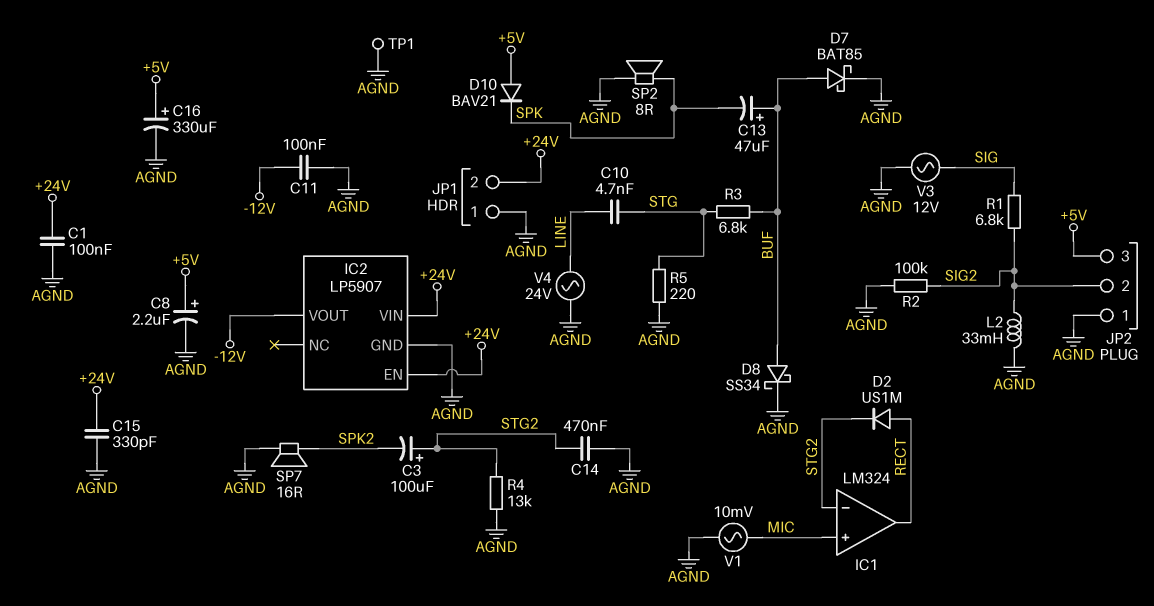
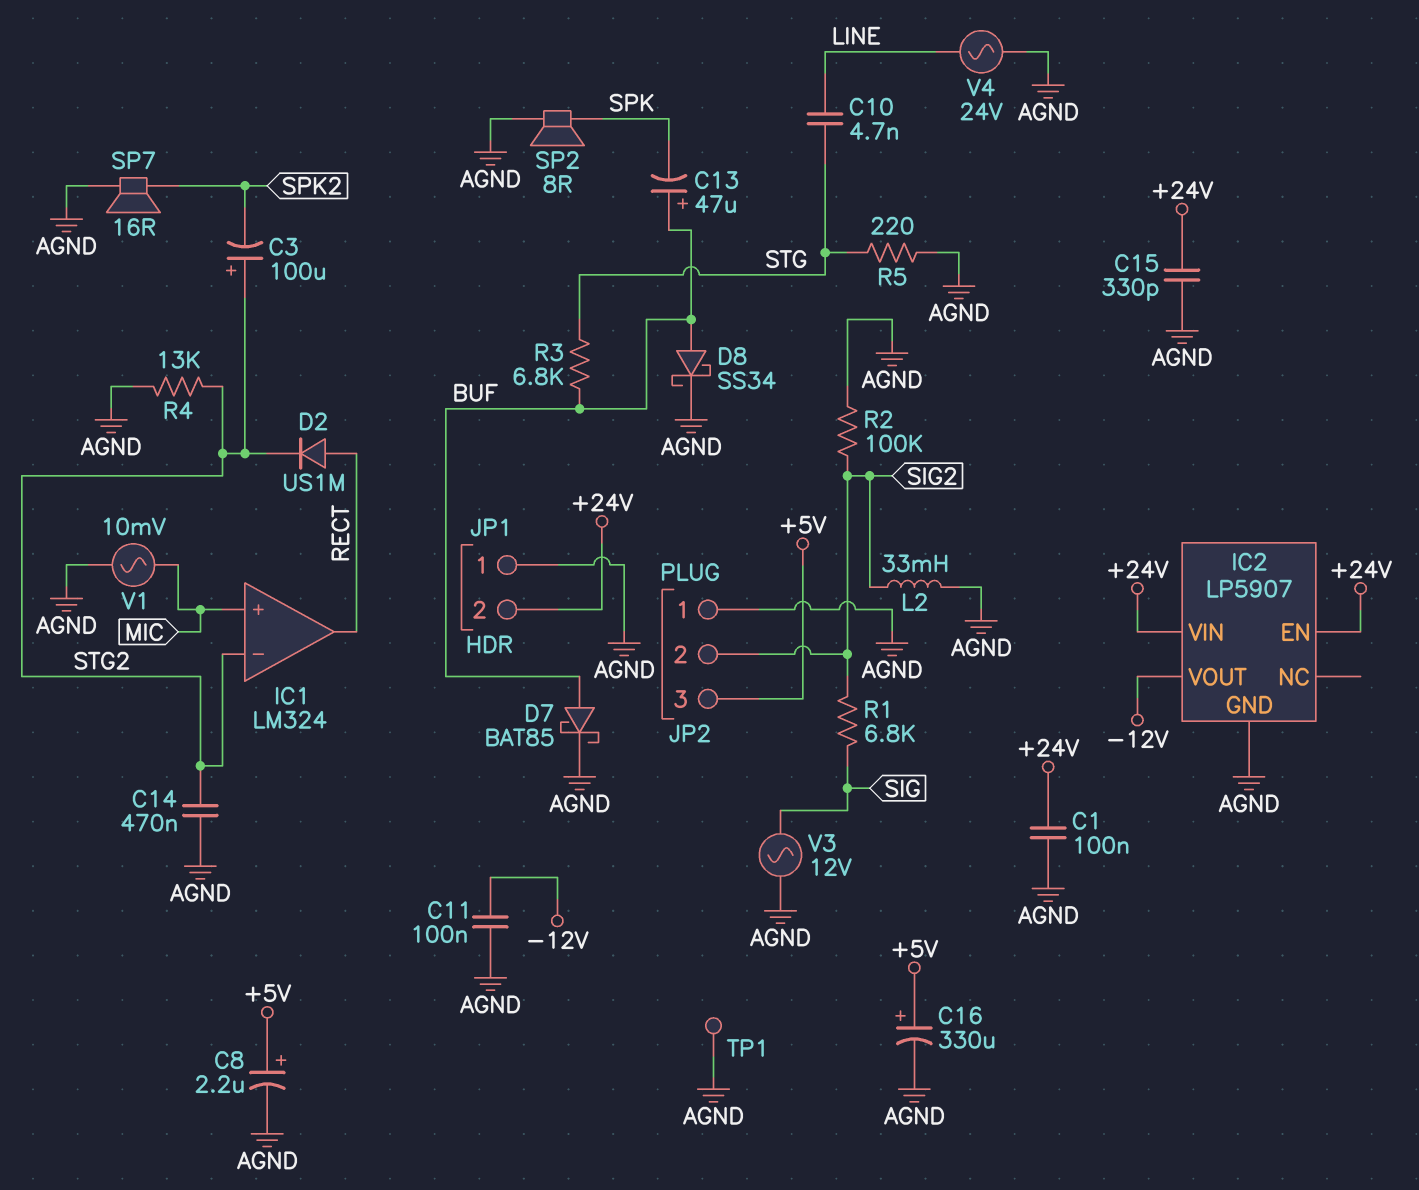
D10: diode BAV21 (A +5V, K SPK) -> none

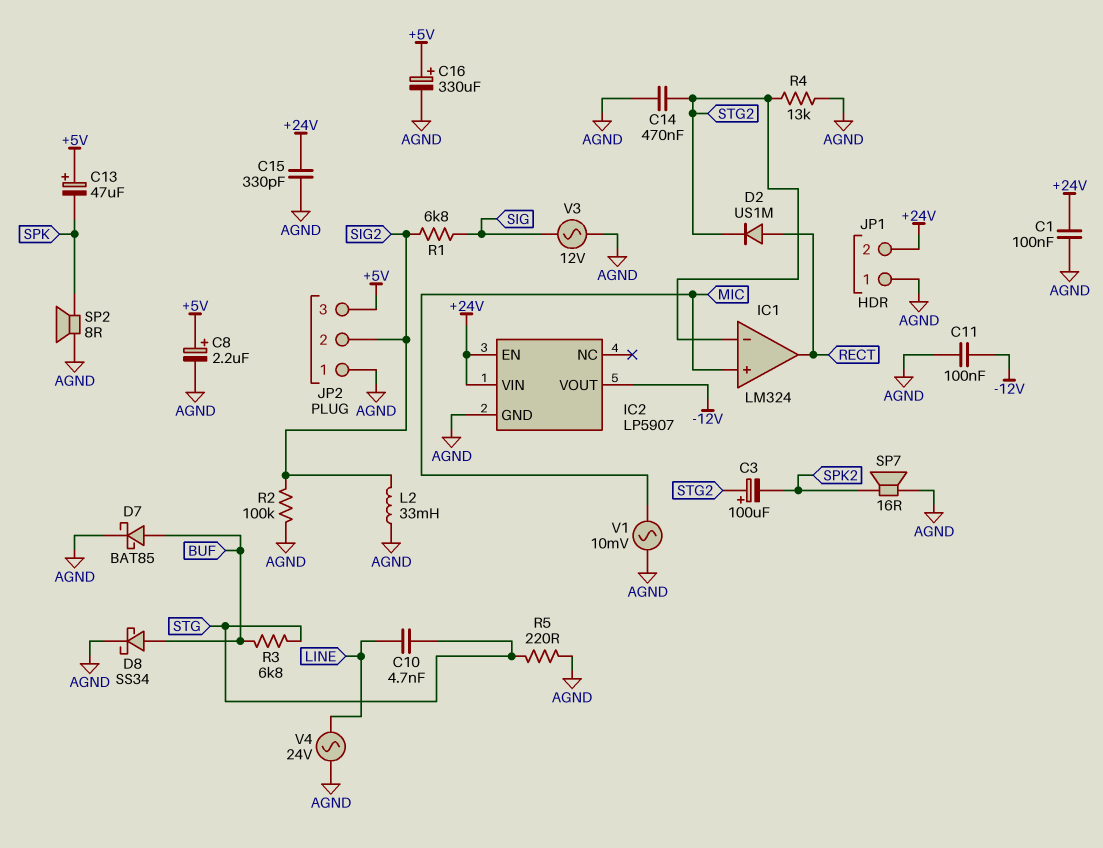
C13: 47uF (plus BUF, minus SPK) -> 47uF (plus +5V, minus SPK)
TP1: test point (AGND) -> none

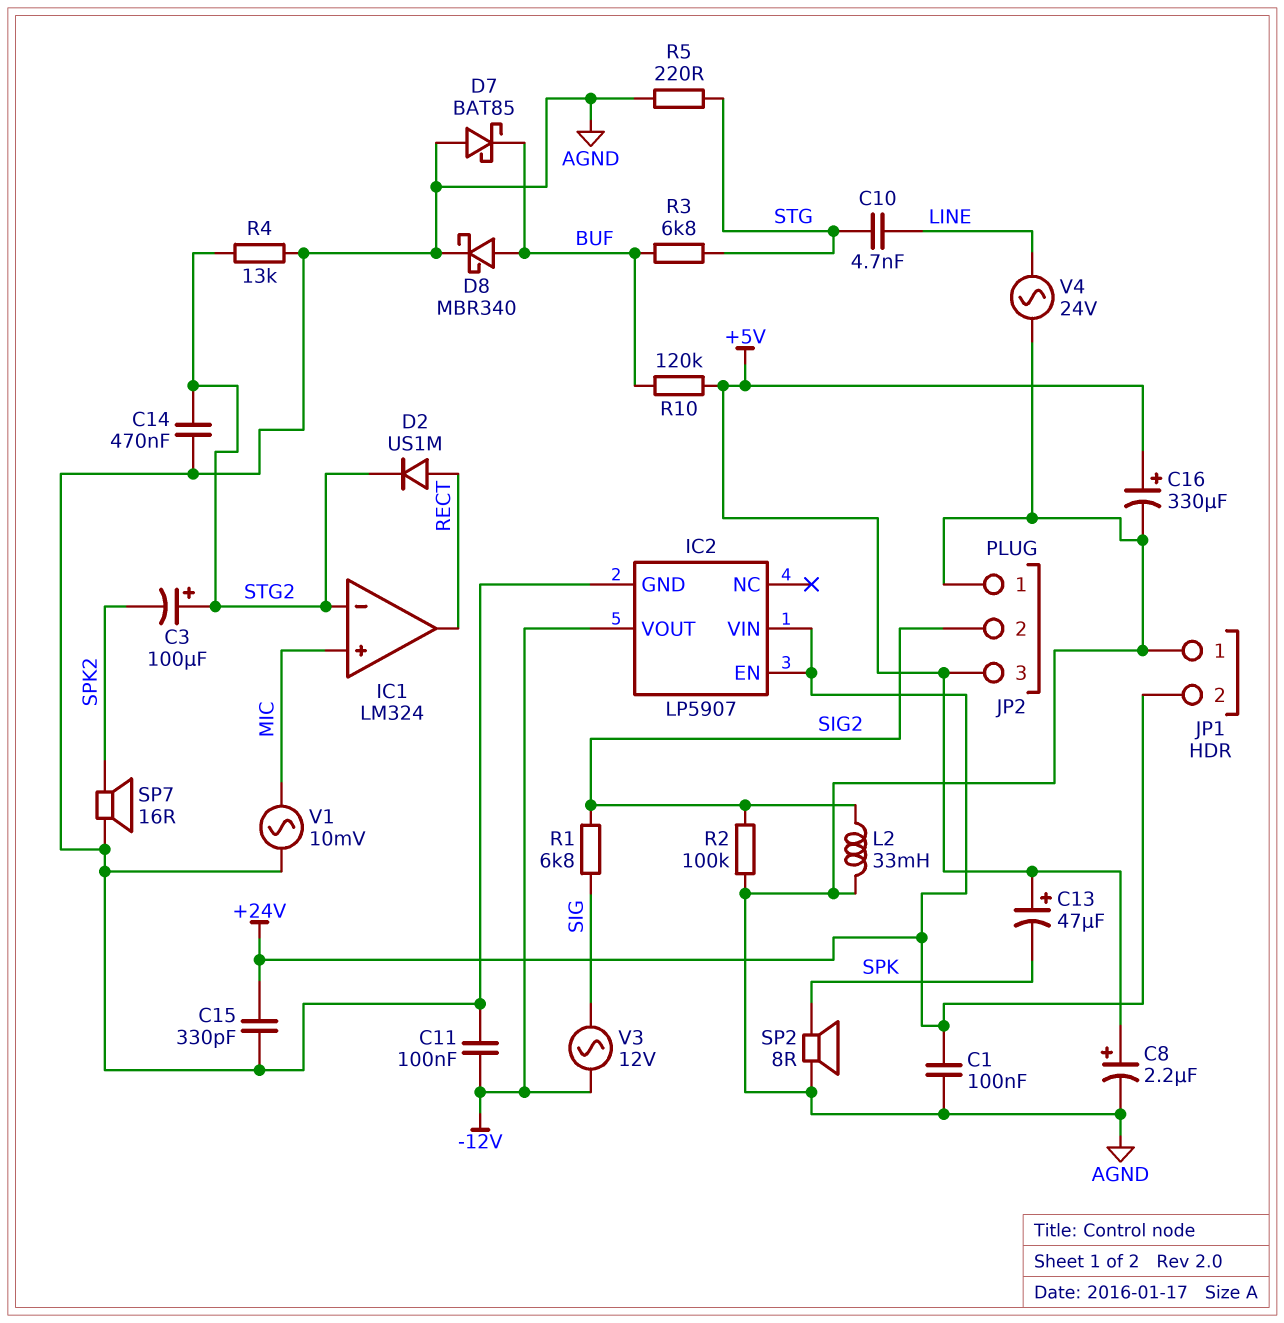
D7: schottky BAT85 (A BUF, K AGND) -> schottky BAT85 (A AGND, K BUF)
D8: schottky SS34 (A BUF, K AGND) -> schottky MBR340 (A BUF, K AGND)
R10: none -> 120k (+5V, BUF)
V3: AC 12V (AGND, SIG) -> AC 12V (-12V, SIG)

